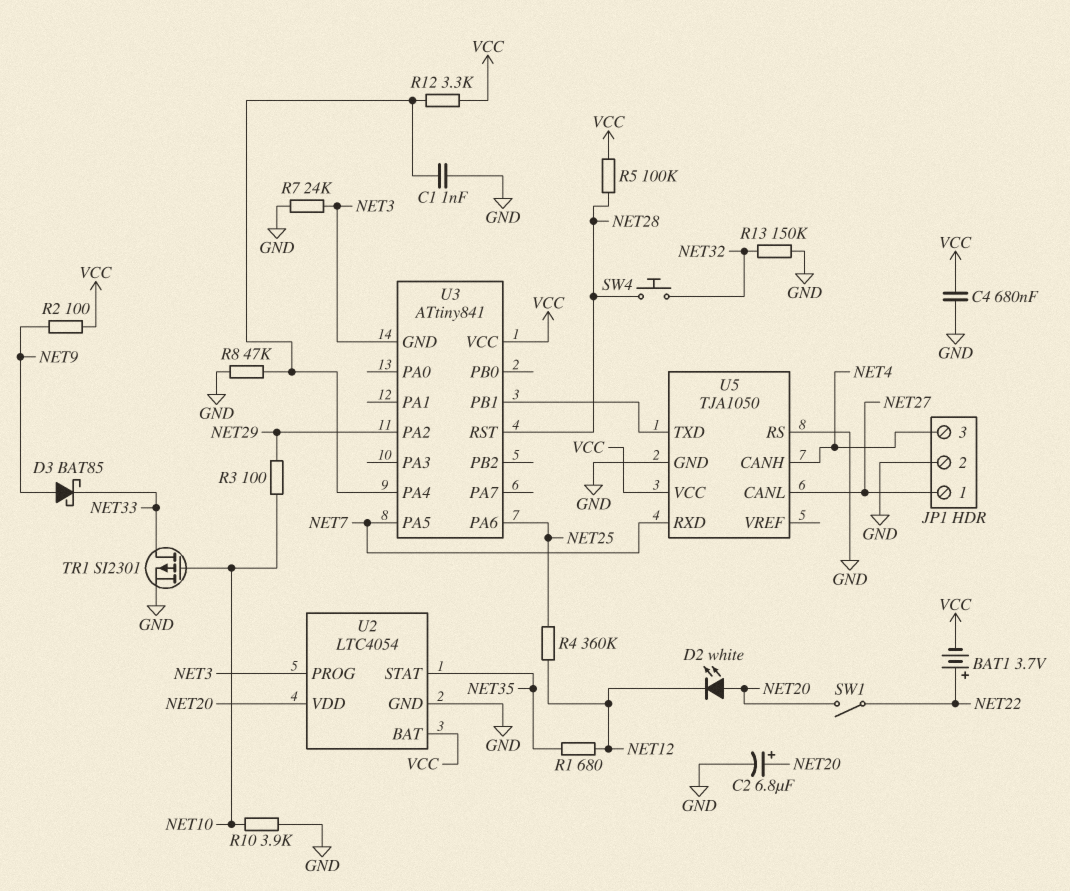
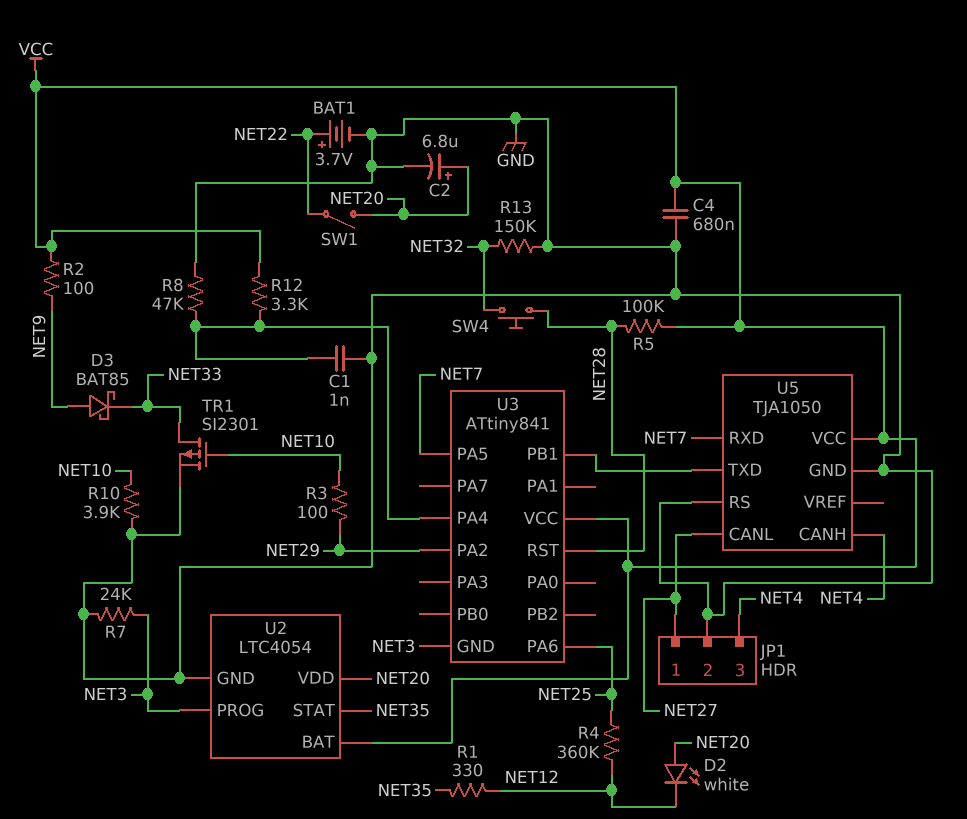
BAT1: 3.7V (plus NET22, minus VCC) -> 3.7V (plus NET22, minus GND)
R1: 680 (NET12, NET35) -> 330 (NET12, NET35)

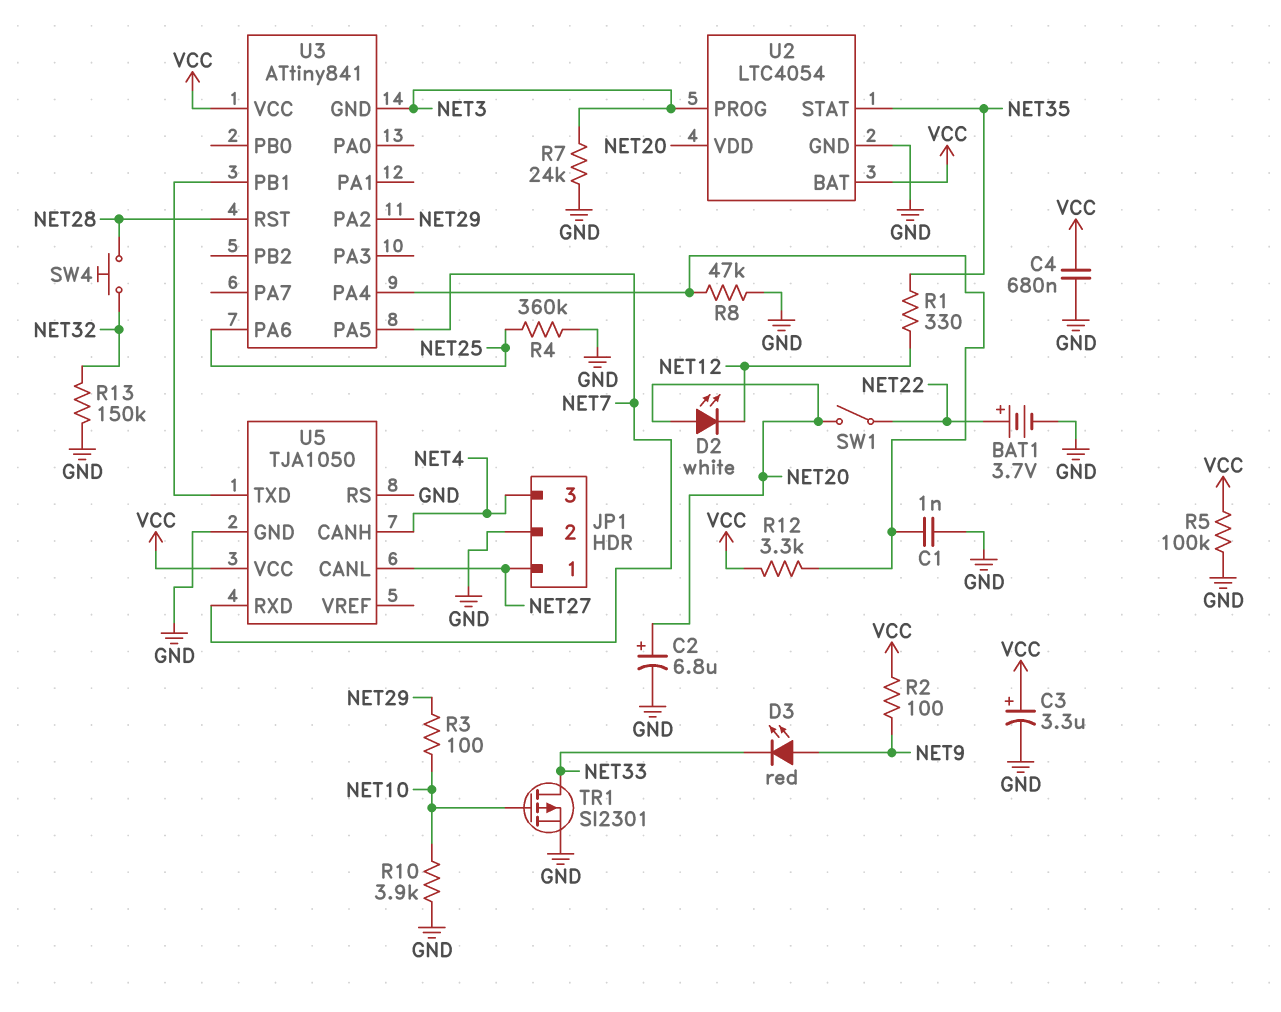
C3: none -> 3.3uF (plus VCC, minus GND)
D3: schottky BAT85 (A NET9, K NET33) -> LED red (A NET9, K NET33)
R4: 360k (NET12, NET25) -> 360k (GND, NET25)
R5: 100k (NET28, VCC) -> 100k (GND, VCC)

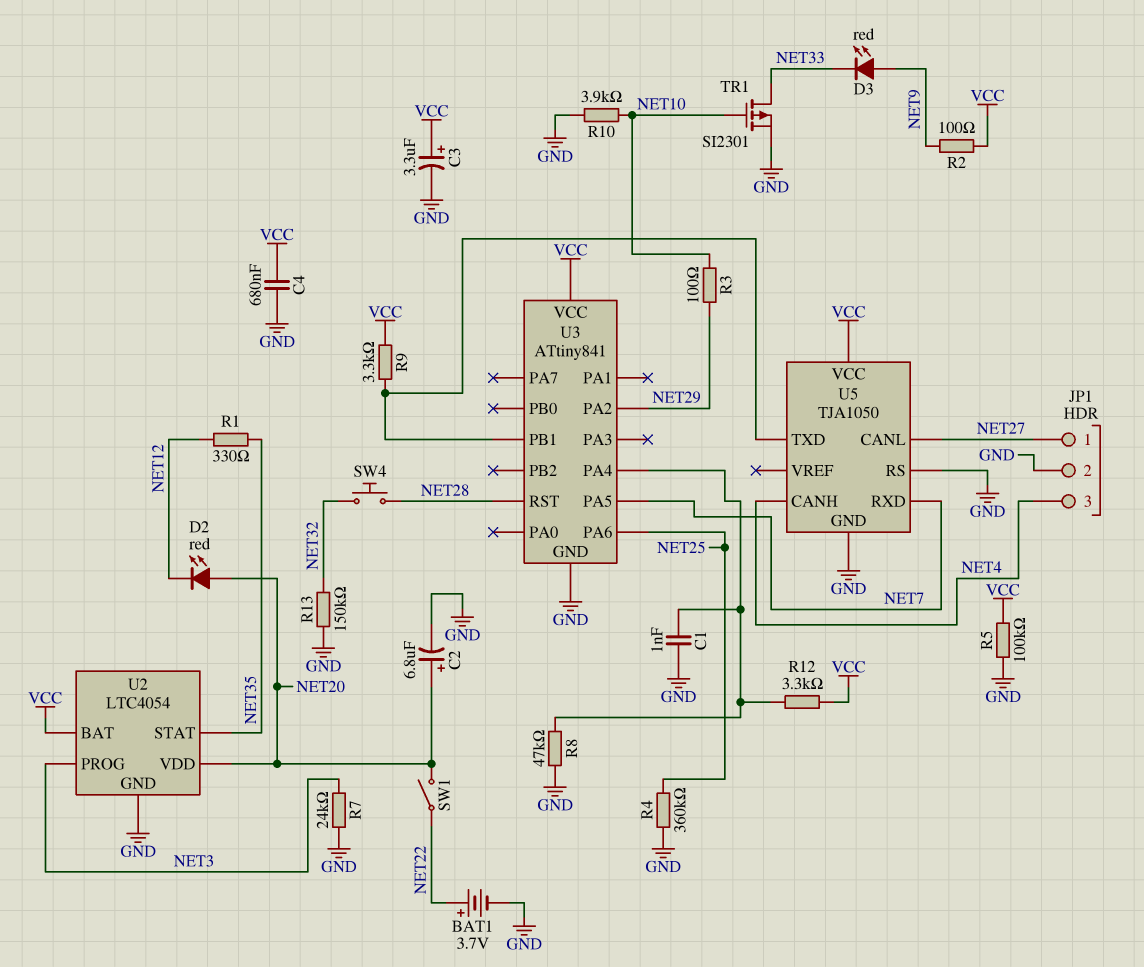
D2: LED white (A NET20, K NET12) -> LED red (A NET20, K NET12)
R9: none -> 3.3k (U3/PB1, VCC)
U3 pin GND: NET3 -> GND

